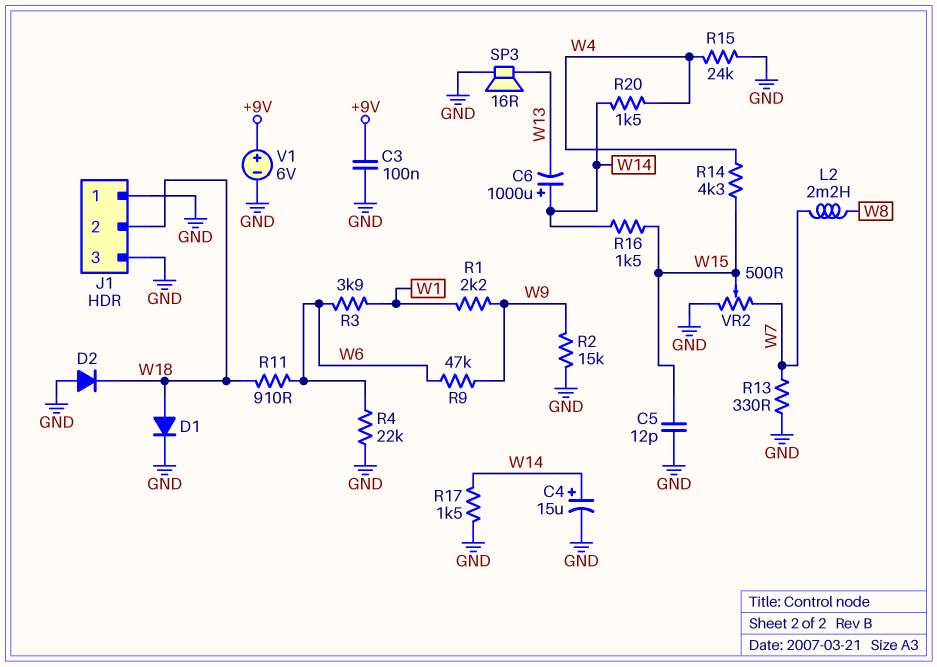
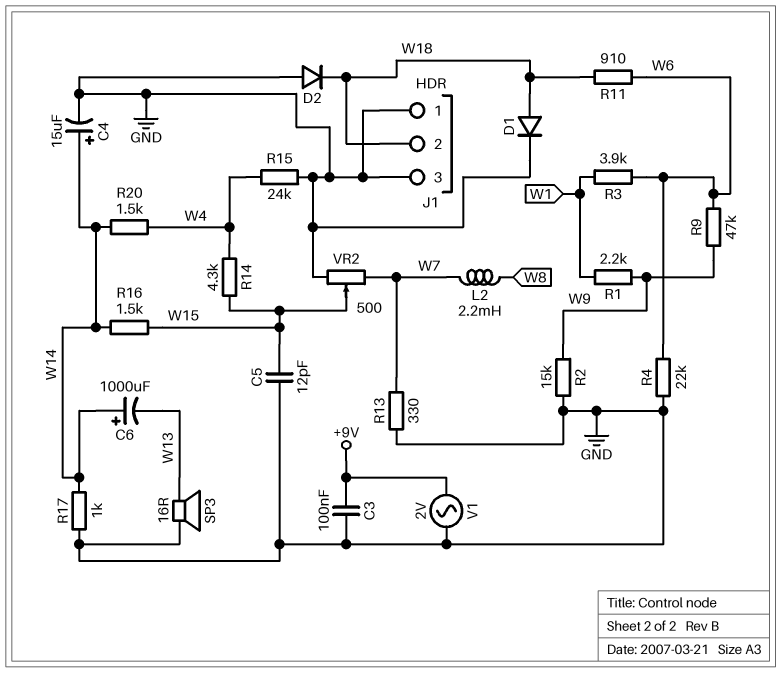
R17: 1.5k (GND, W14) -> 1k (GND, W14)
V1: 6V (plus +9V, minus GND) -> AC 2V (+9V, GND)

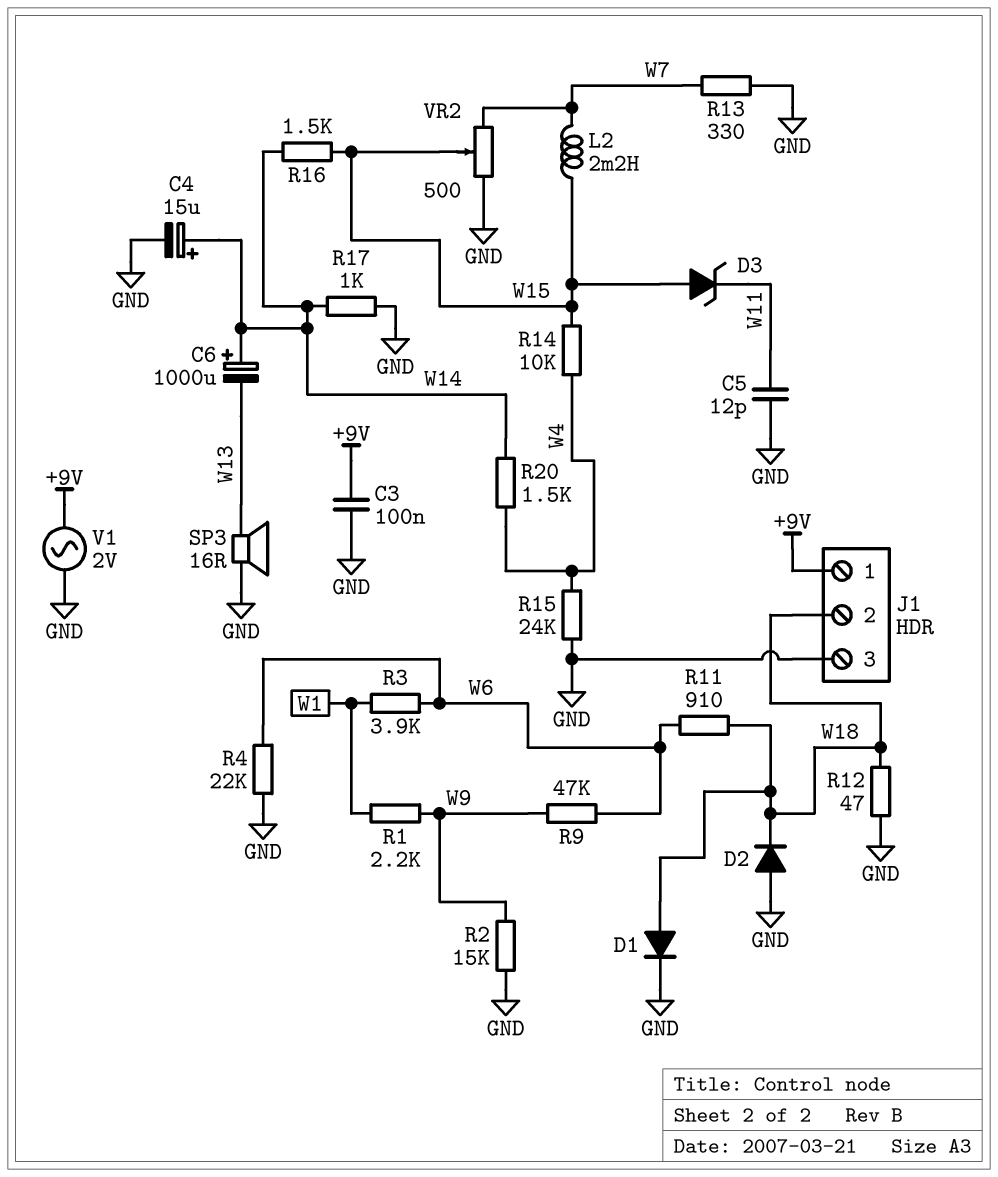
C5: 12pF (GND, W15) -> 12pF (GND, W11)
D3: none -> zener (A W15, K W11)
J1 pin 1: GND -> +9V
L2: 2.2mH (W7, W8) -> 2.2mH (W7, W15)
R12: none -> 47 (GND, W18)
R14: 4.3k (W4, W15) -> 10k (W4, W15)

